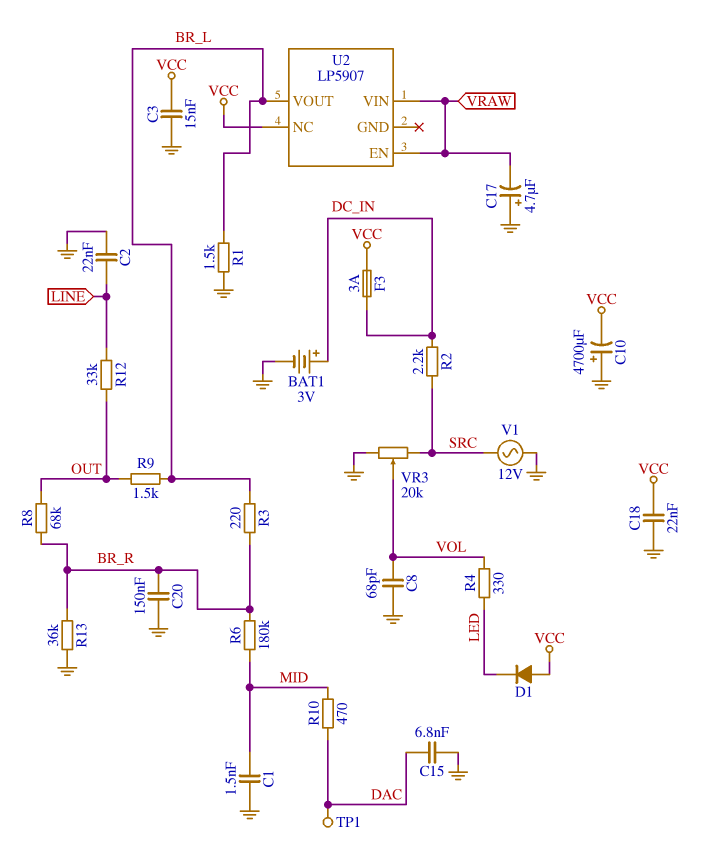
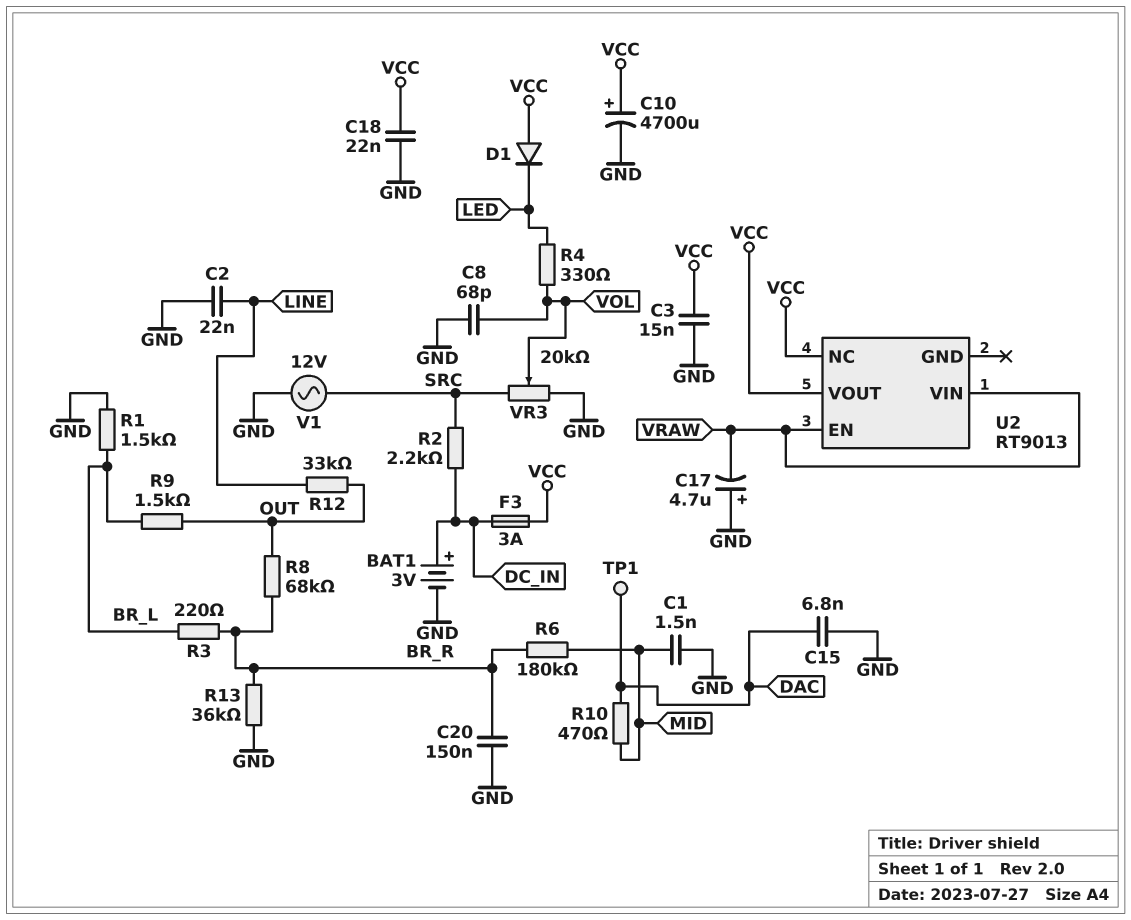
C10: 4700uF (plus GND, minus VCC) -> 4700uF (plus VCC, minus GND)
U2: LP5907 -> RT9013
U2 pin VOUT: BR_L -> VCC

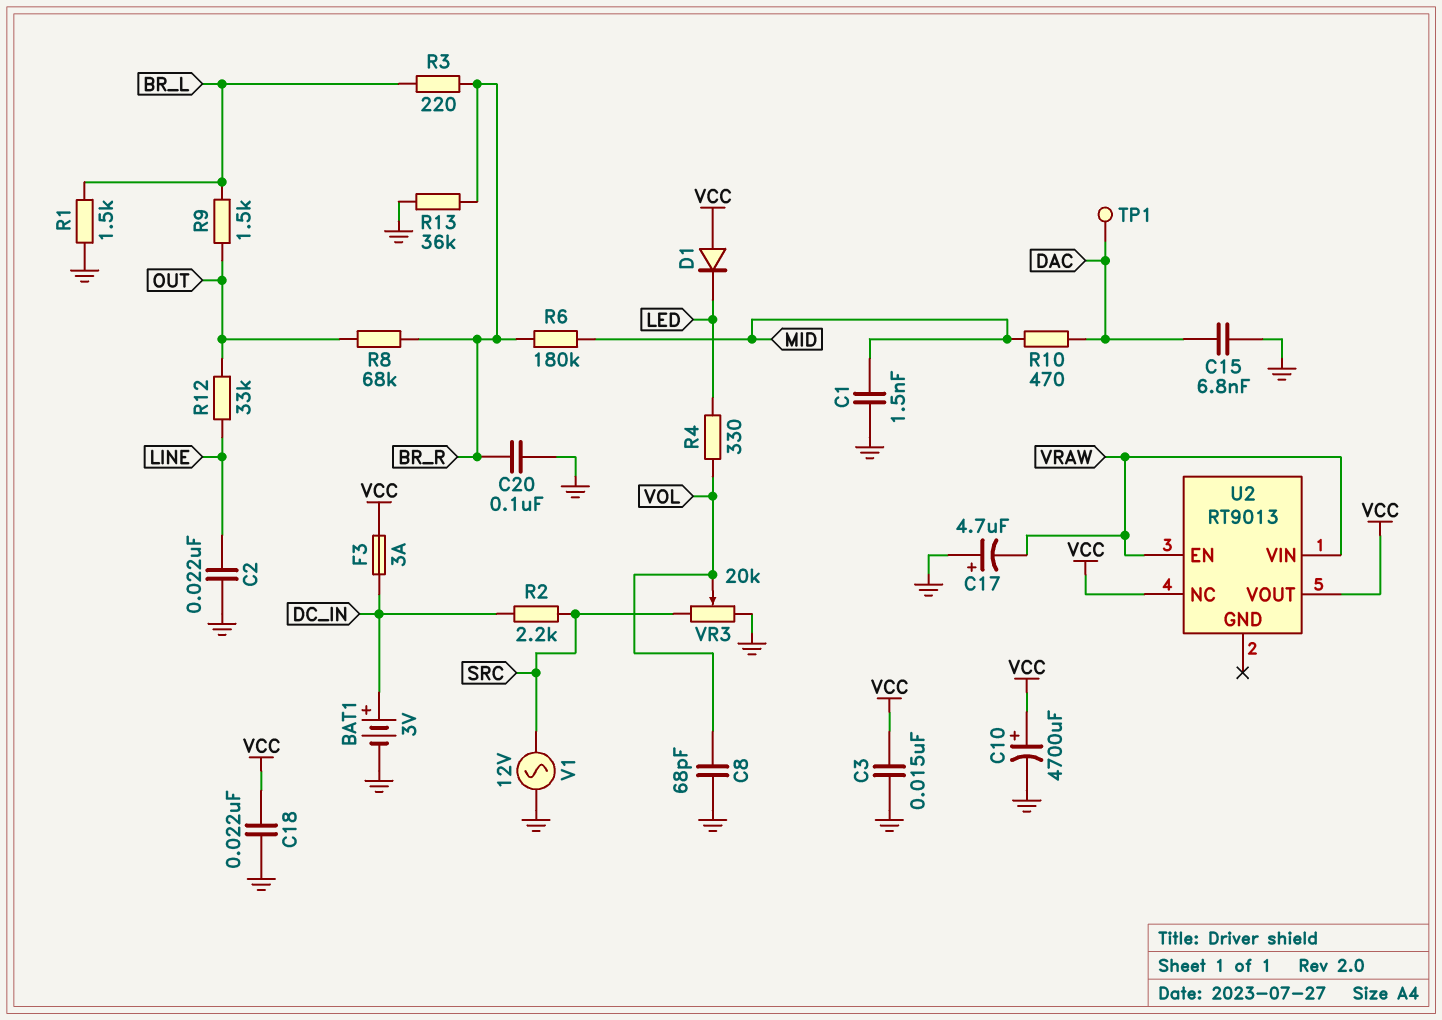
C20: 150nF (BR_R, GND) -> 100nF (BR_R, GND)

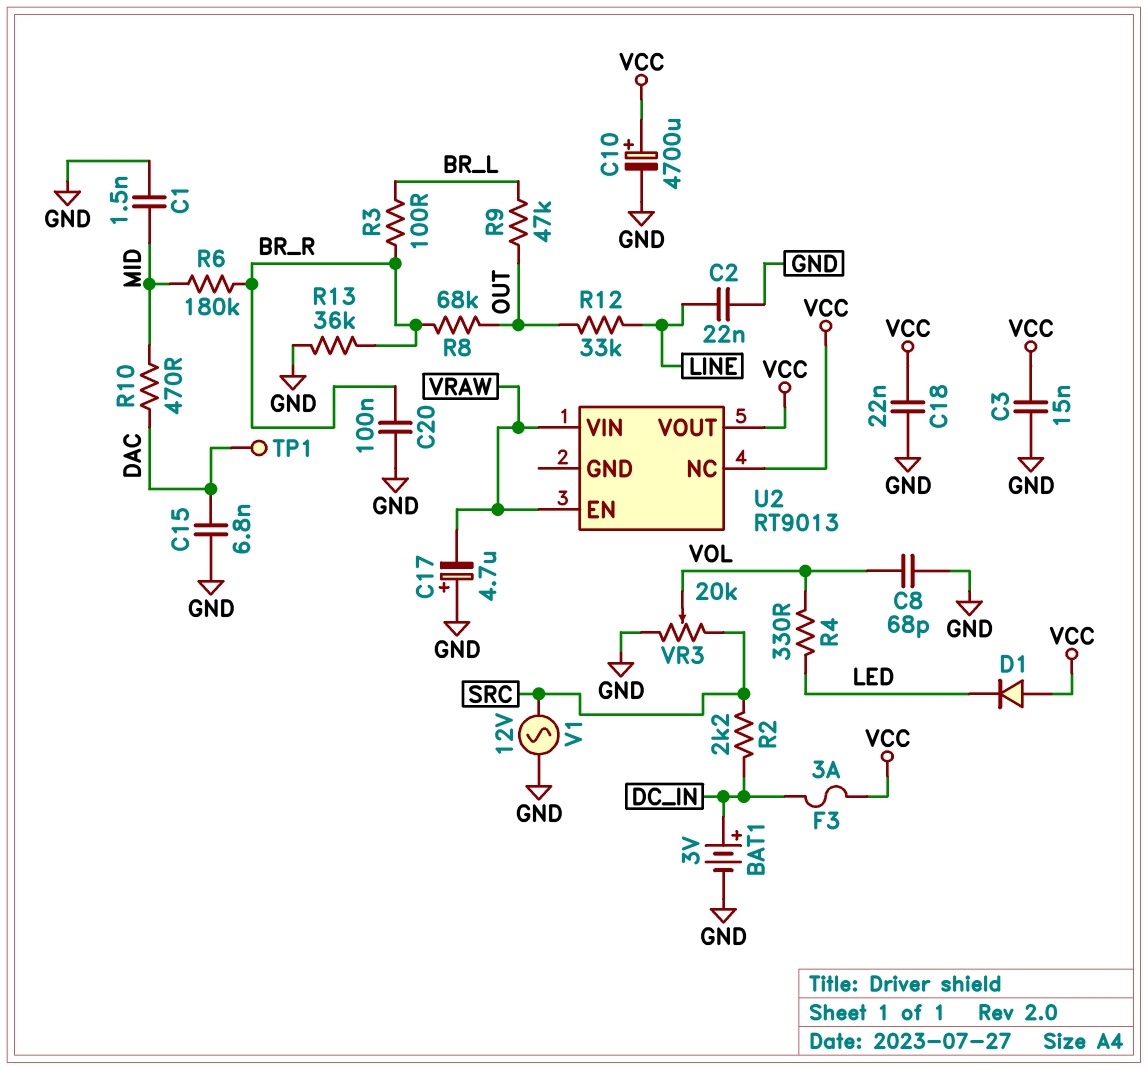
R1: 1.5k (BR_L, GND) -> none
R3: 220 (BR_L, BR_R) -> 100 (BR_L, BR_R)
R9: 1.5k (BR_L, OUT) -> 47k (BR_L, OUT)

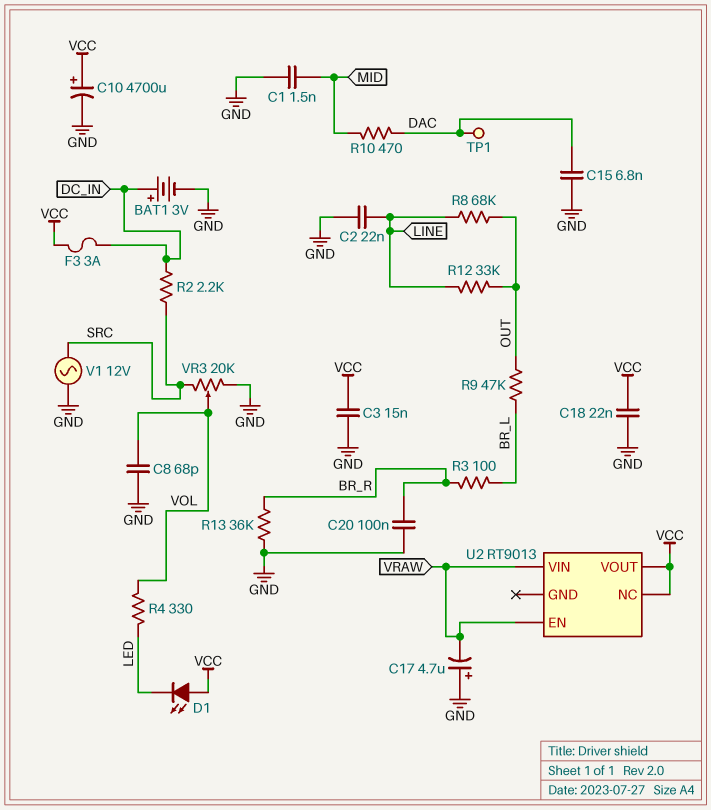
D1: diode (A VCC, K LED) -> LED (A VCC, K LED)
R6: 180k (BR_R, MID) -> none
R8: 68k (BR_R, OUT) -> 68k (LINE, OUT)

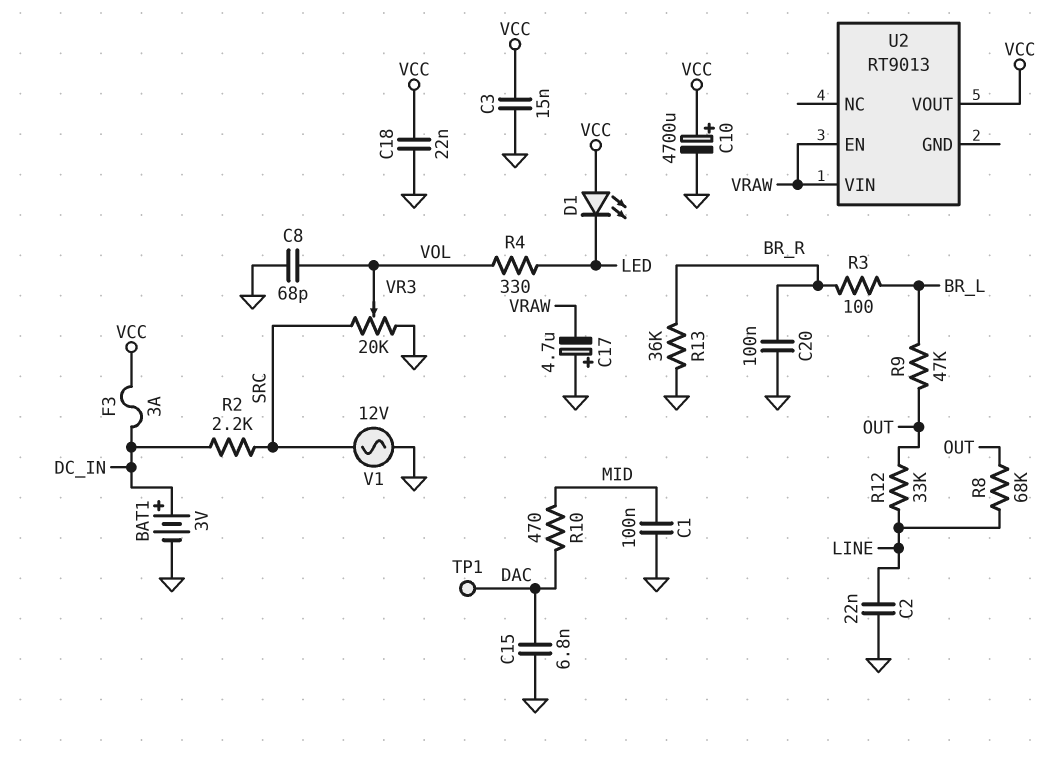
C1: 1.5nF (GND, MID) -> 100nF (GND, MID)
U2 pin NC: VCC -> none

